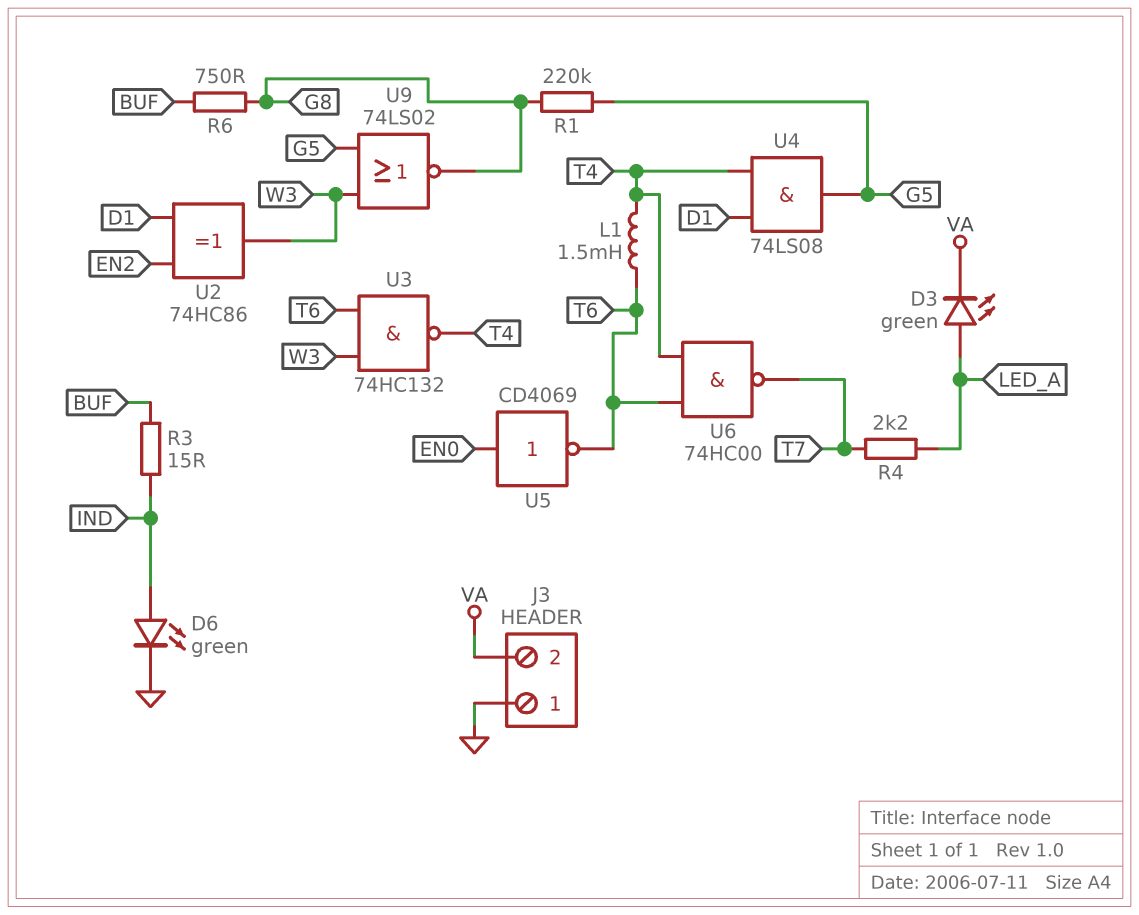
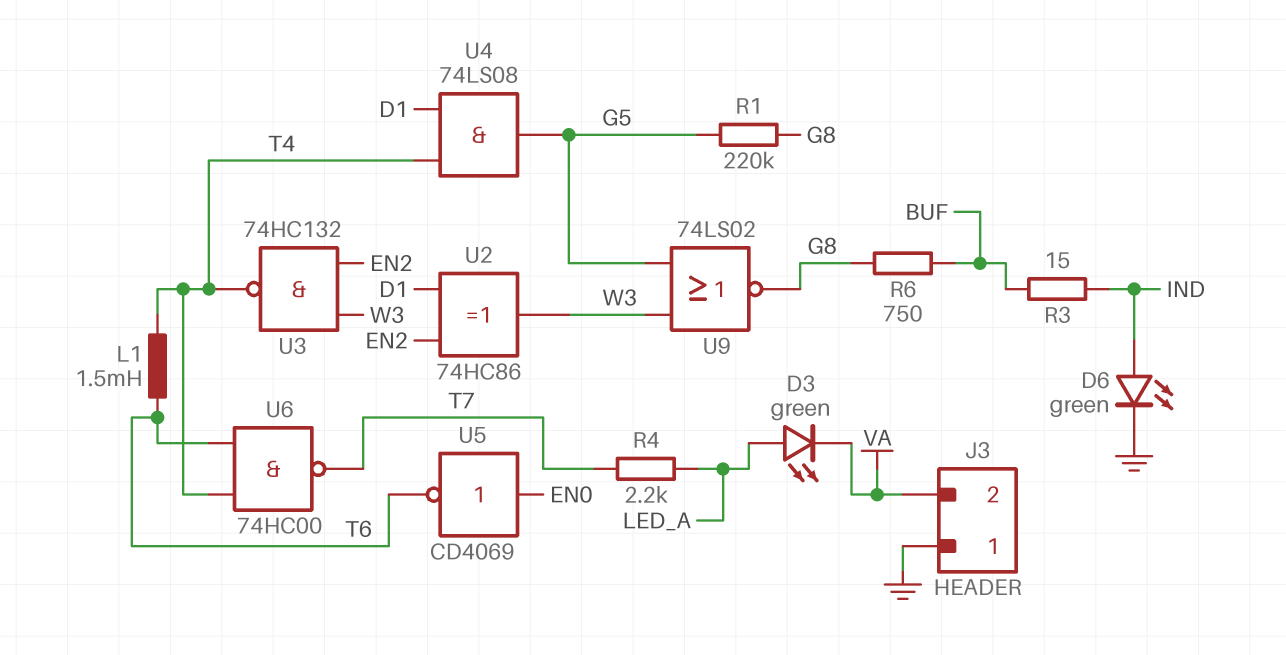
U3: NAND 74HC132 (in T6, in W3, out T4) -> NAND 74HC132 (in EN2, in W3, out T4)

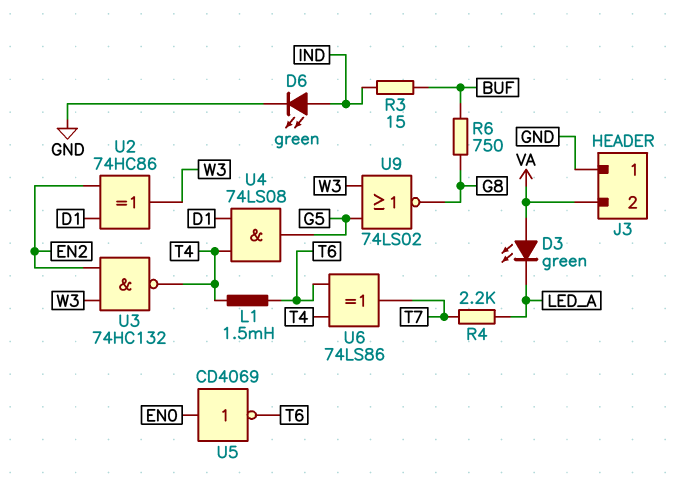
D3: LED green (A LED_A, K VA) -> LED green (A VA, K LED_A)
R1: 220k (G5, G8) -> none
U6: NAND 74HC00 (in T4, in T6, out T7) -> XOR 74LS86 (in T4, in T6, out T7)

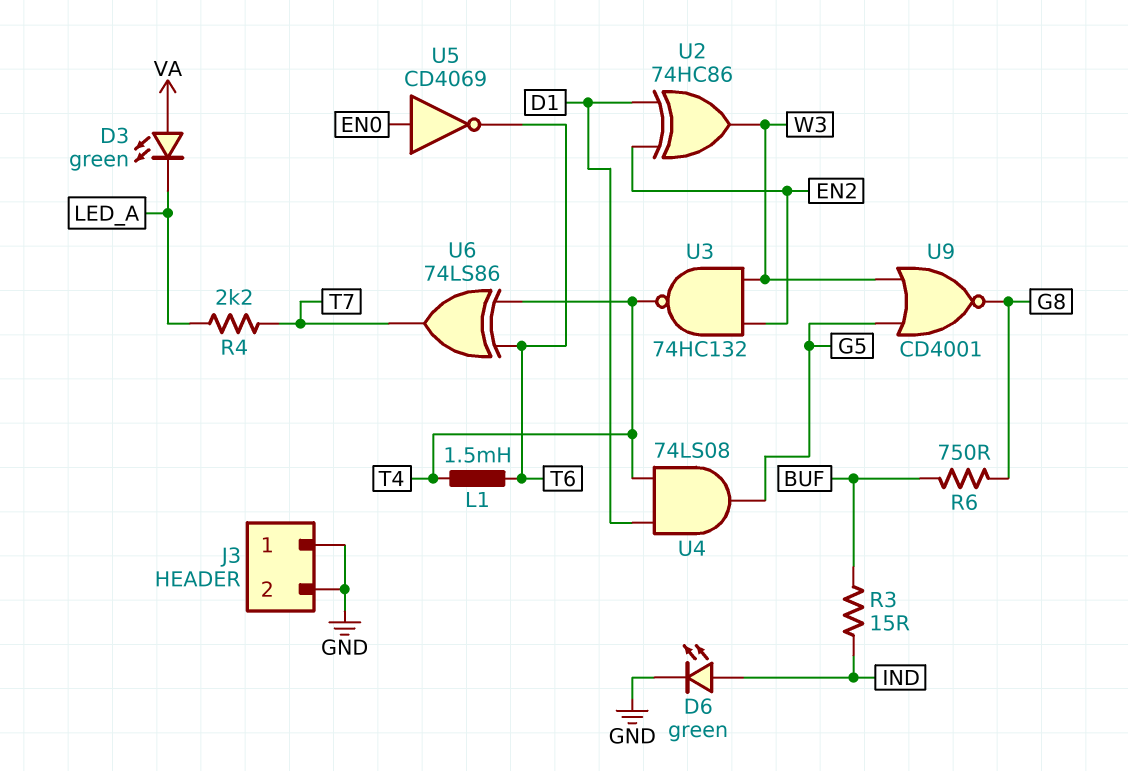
J3 pin 2: VA -> GND
U9: NOR 74LS02 (in G5, in W3, out G8) -> NOR CD4001 (in G5, in W3, out G8)

